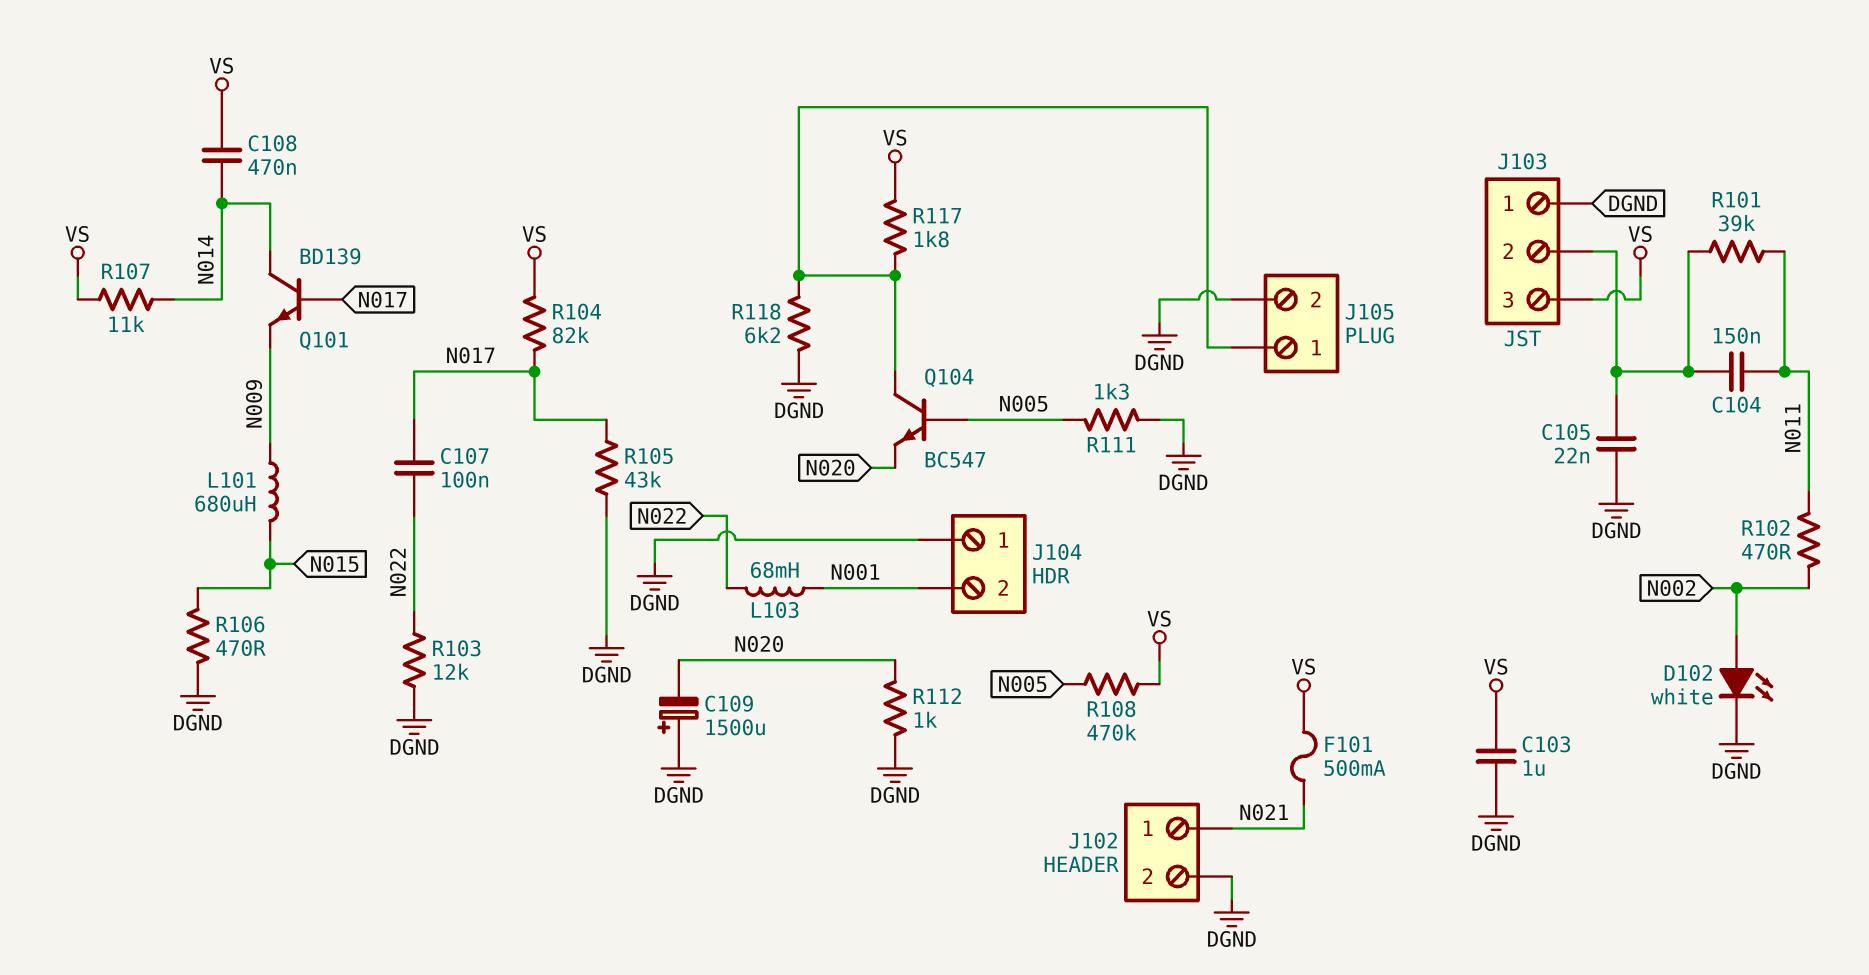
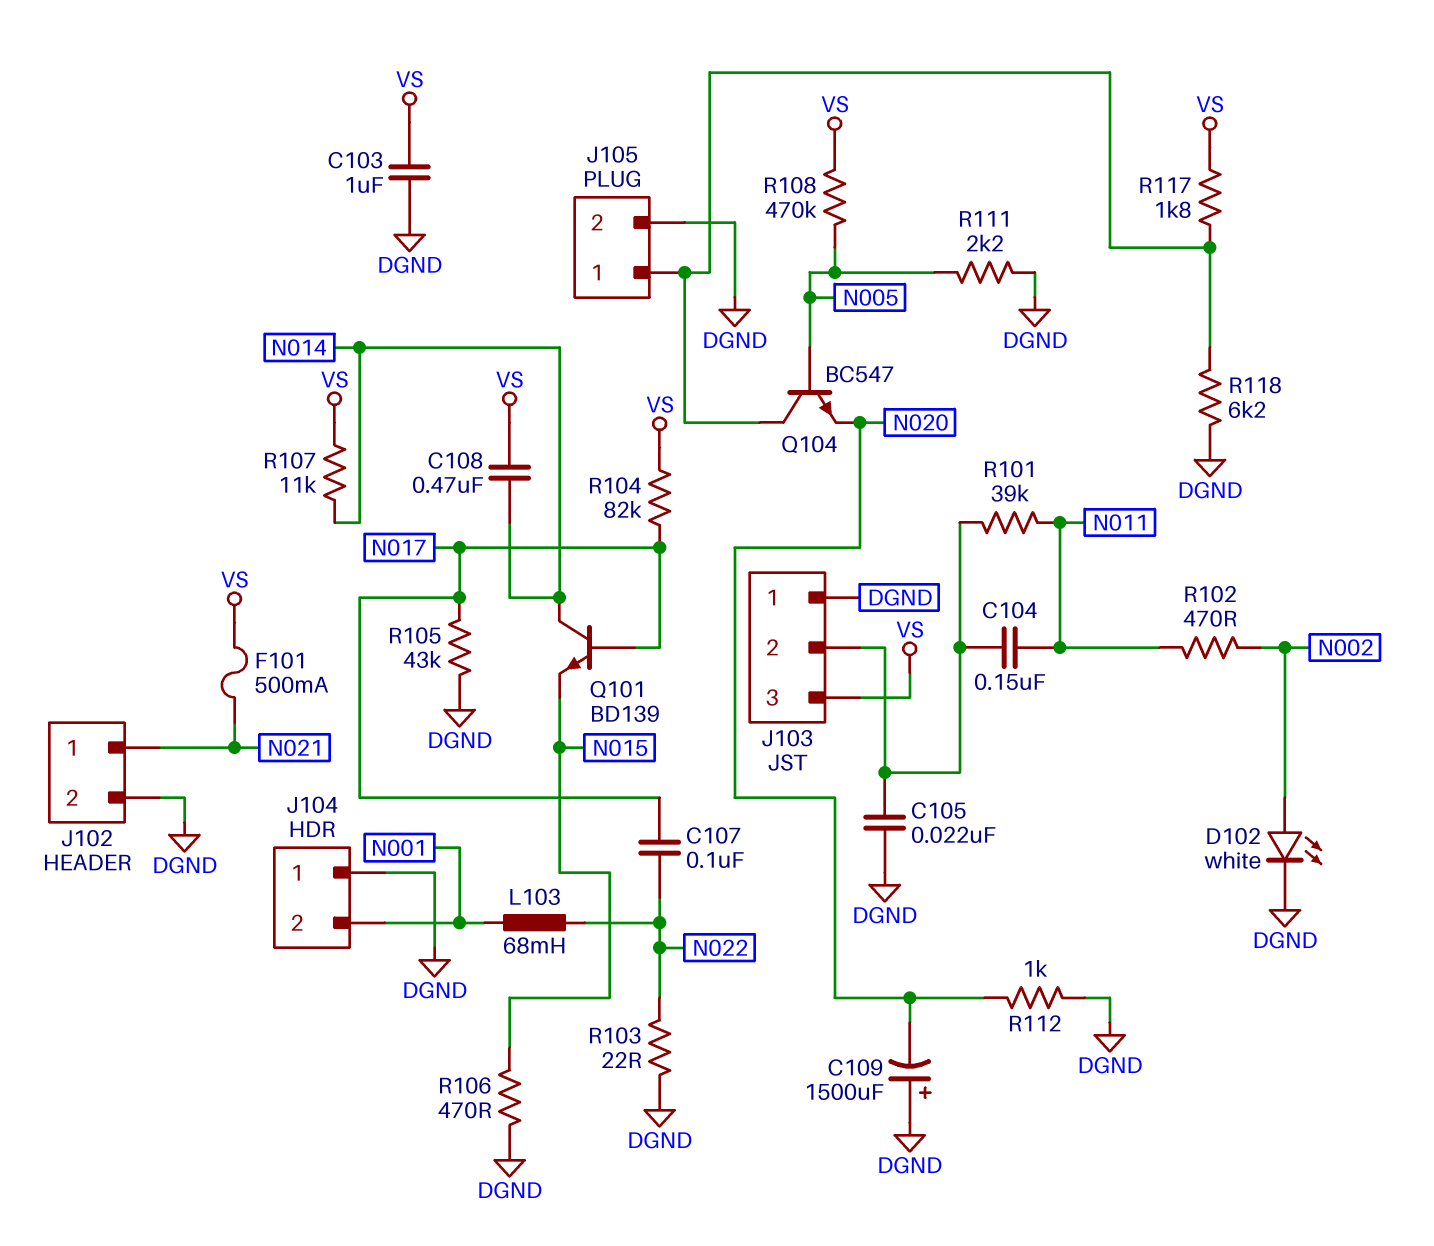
L101: 680uH (N009, N015) -> none
Q101: NPN BD139 (B N017, C N014, E N009) -> NPN BD139 (B N017, C N014, E N015)
R103: 12k (DGND, N022) -> 22 (DGND, N022)
R111: 1.3k (DGND, N005) -> 2.2k (DGND, N005)

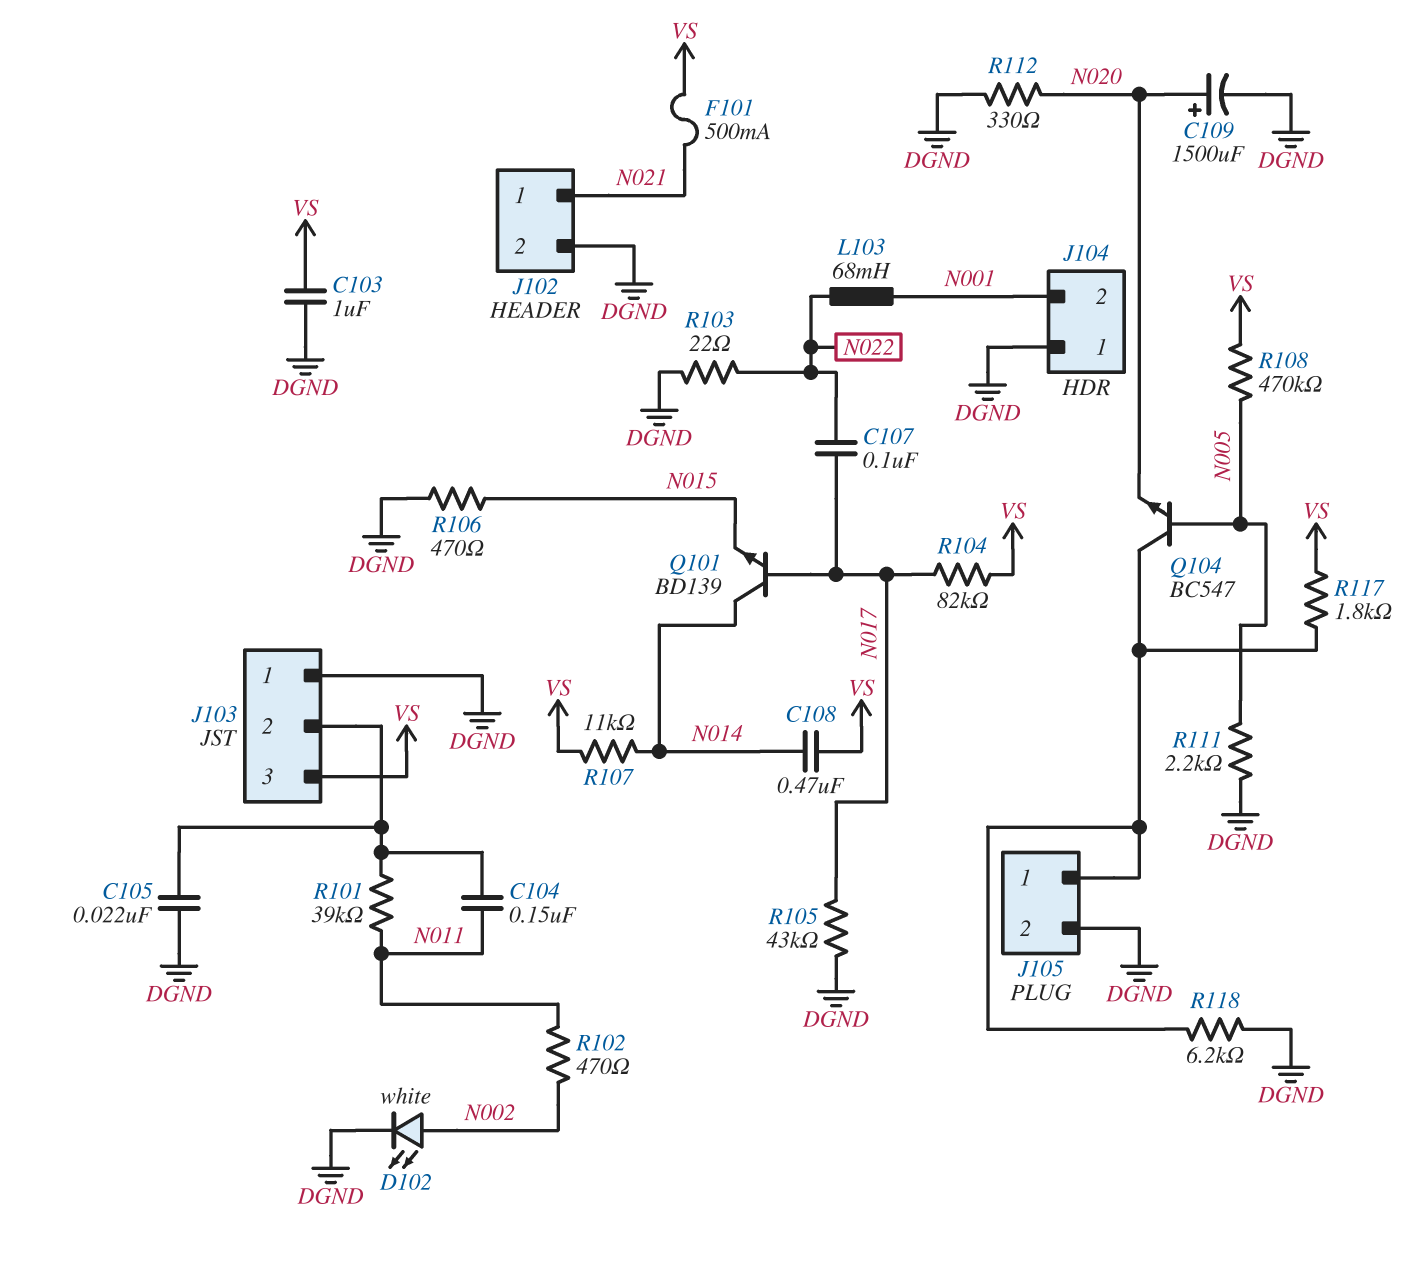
C109: 1500uF (plus DGND, minus N020) -> 1500uF (plus N020, minus DGND)
R112: 1k (DGND, N020) -> 330 (DGND, N020)

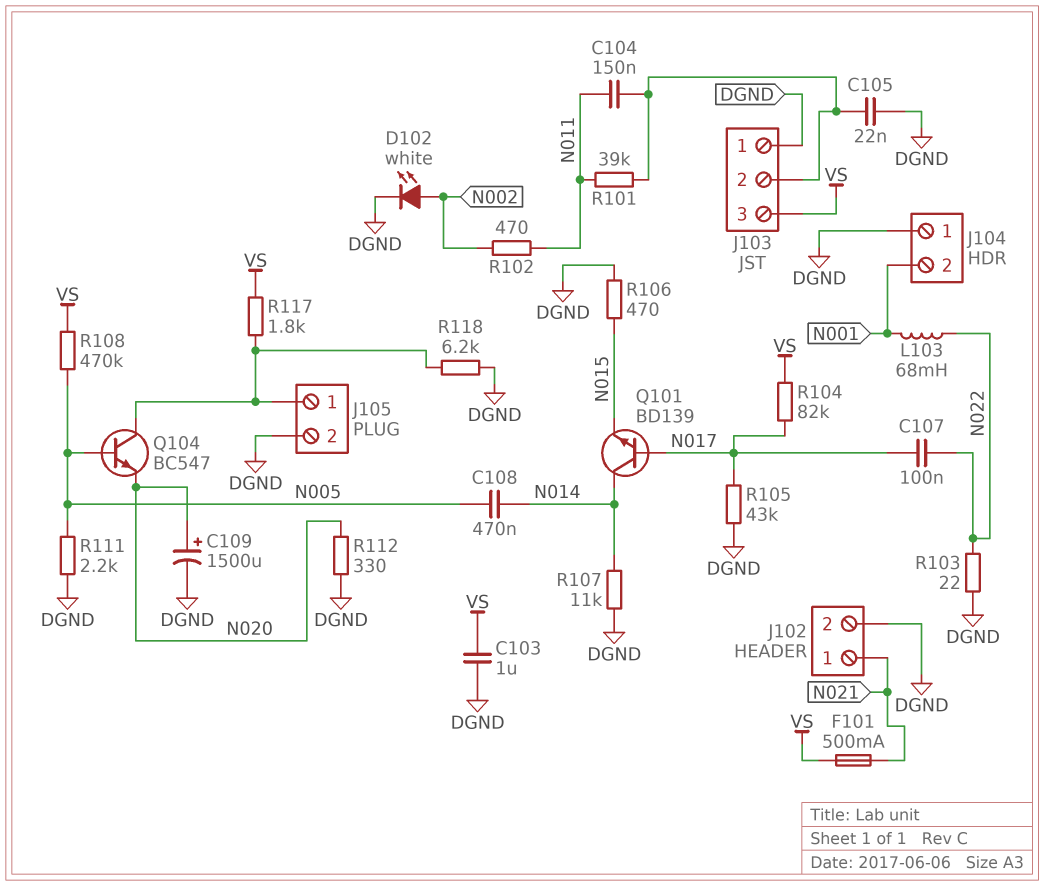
C108: 470nF (N014, VS) -> 470nF (N005, N014)
R107: 11k (N014, VS) -> 11k (DGND, N014)

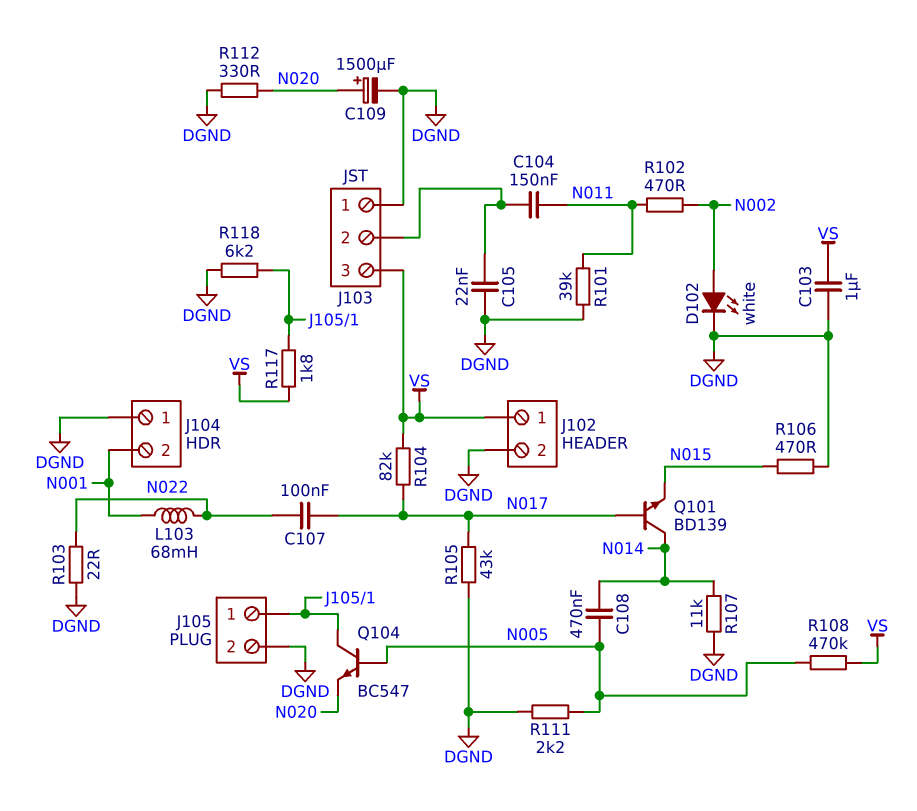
F101: 500mA (N021, VS) -> none
J102 pin 1: N021 -> VS
R101: 39k (J103/2, N011) -> 39k (DGND, N011)

